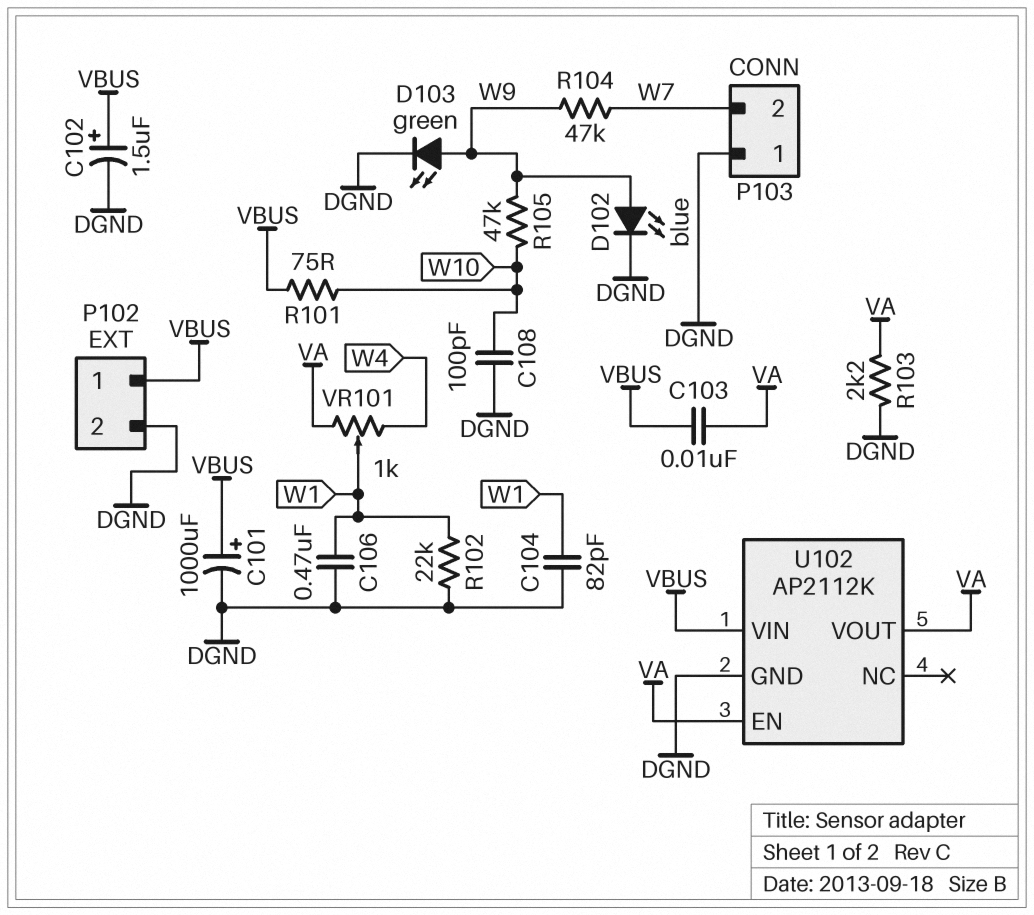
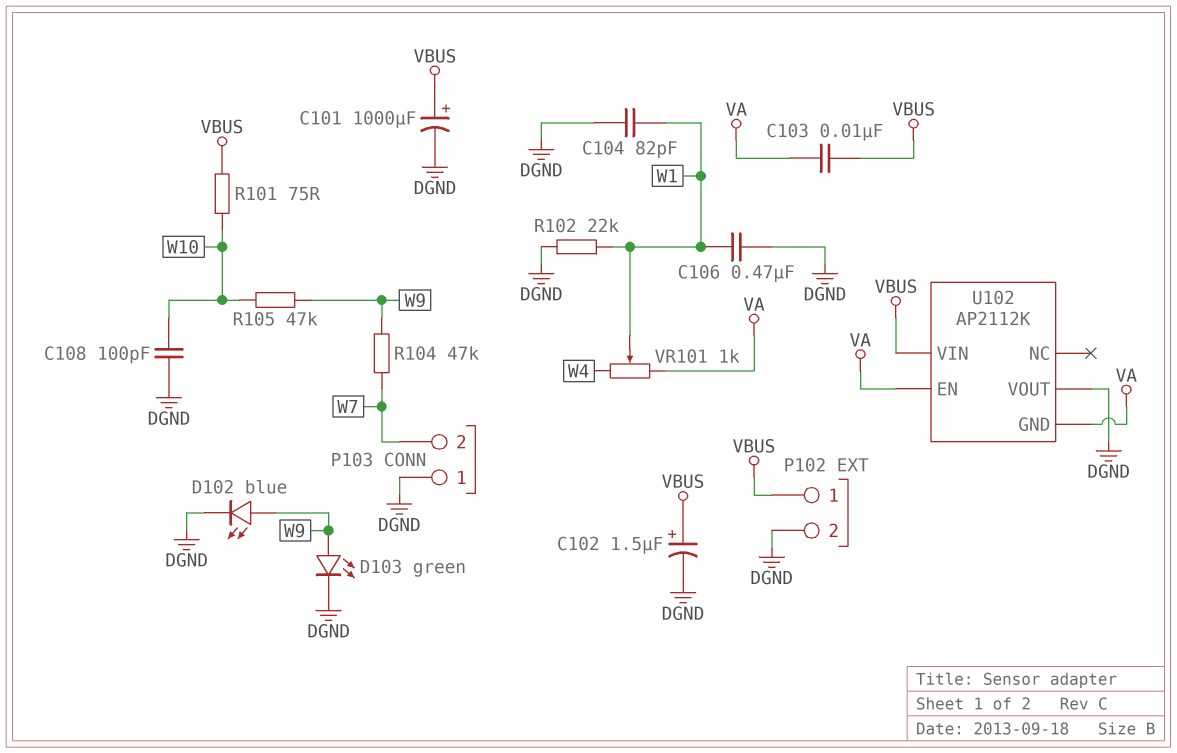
R103: 2.2k (DGND, VA) -> none
U102 pin GND: DGND -> VA
U102 pin VOUT: VA -> DGND

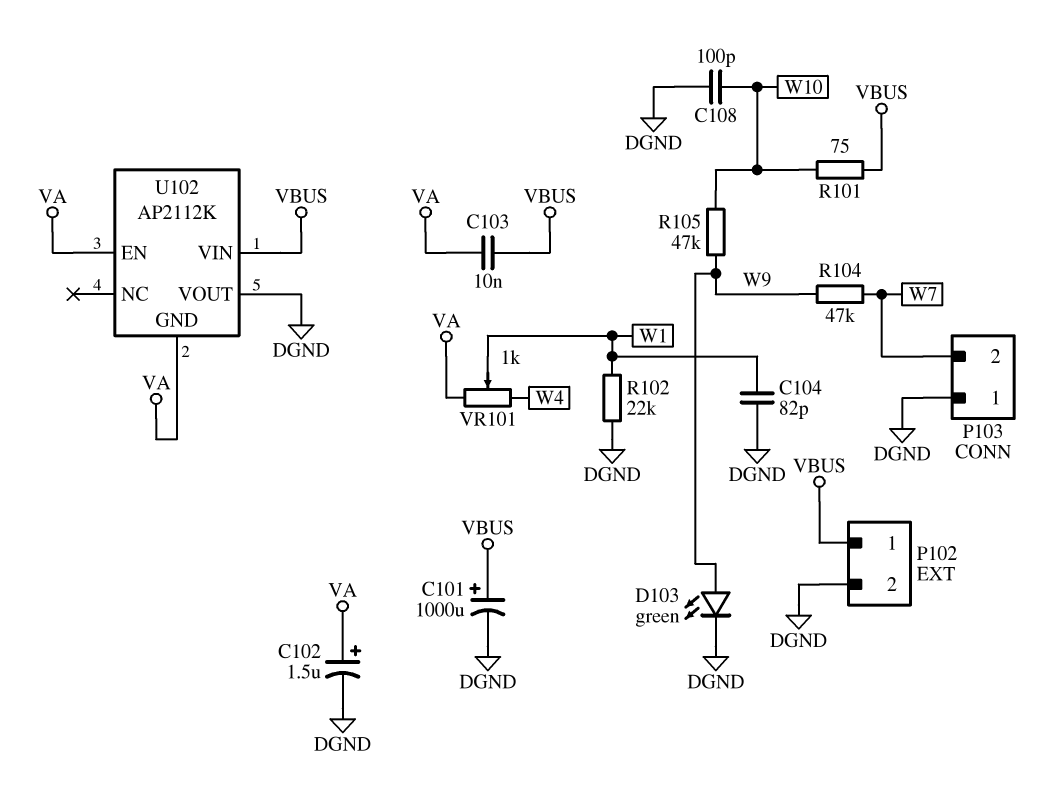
C102: 1.5uF (plus VBUS, minus DGND) -> 1.5uF (plus VA, minus DGND)
C106: 470nF (DGND, W1) -> none
D102: LED blue (A W9, K DGND) -> none

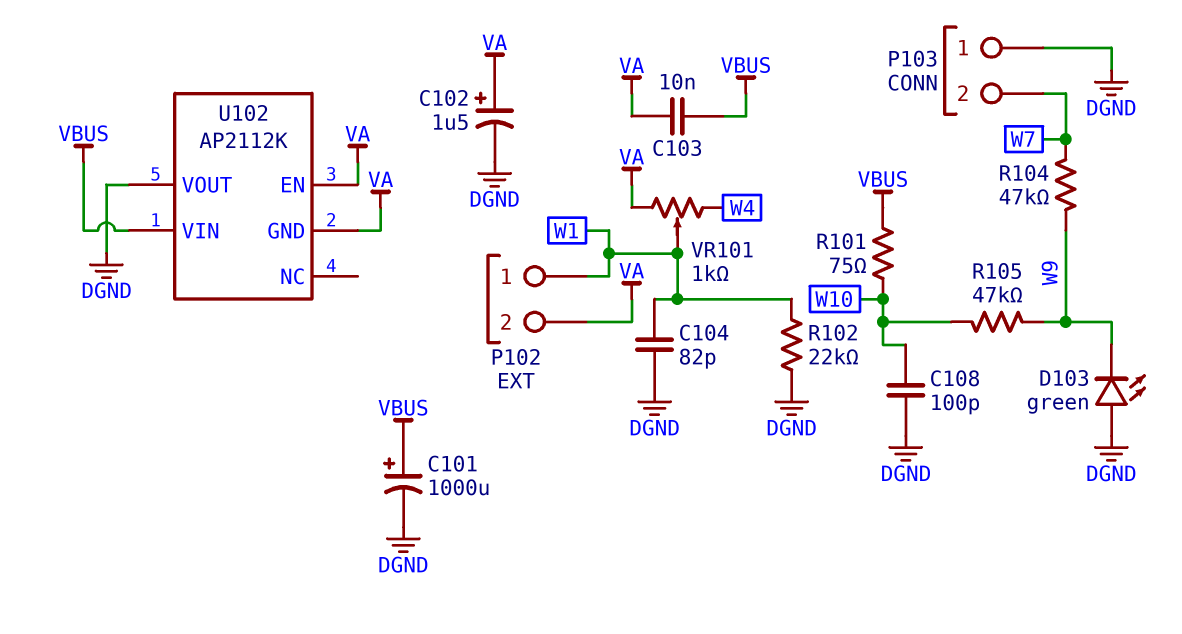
D103: LED green (A W9, K DGND) -> LED green (A DGND, K W9)
P102 pin 1: VBUS -> W1
P102 pin 2: DGND -> VA

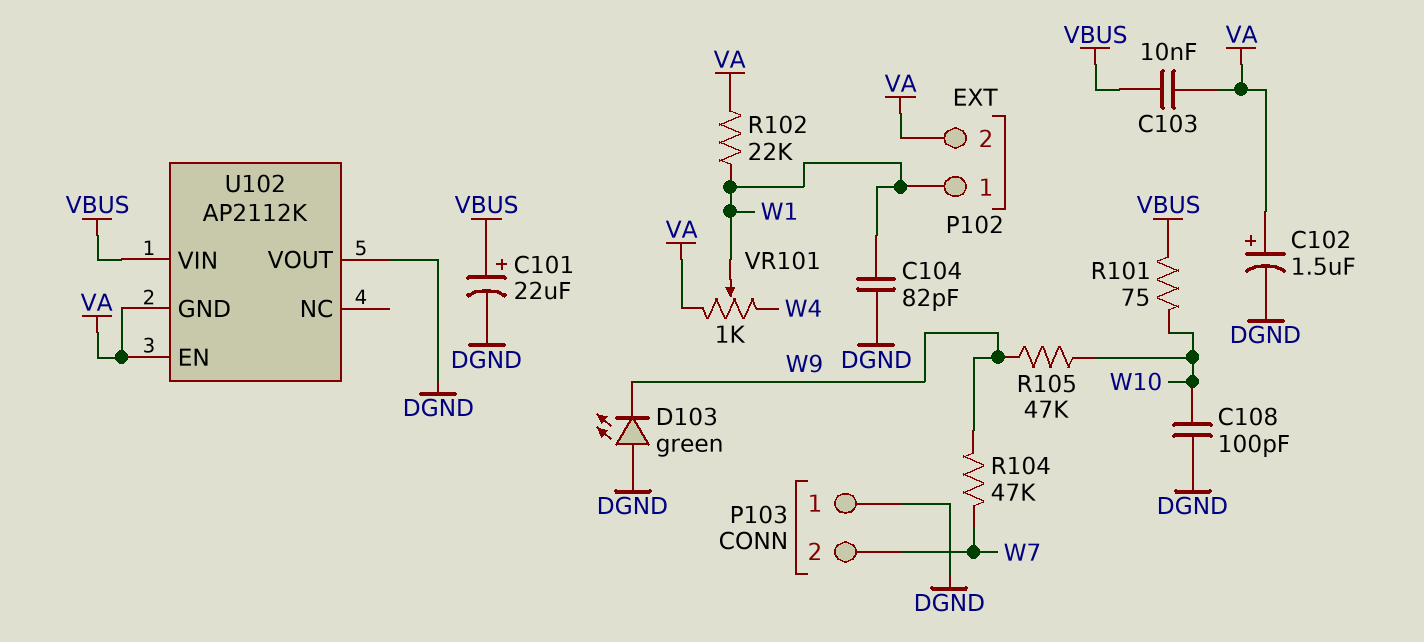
C101: 1000uF (plus VBUS, minus DGND) -> 22uF (plus VBUS, minus DGND)
R102: 22k (DGND, W1) -> 22k (VA, W1)

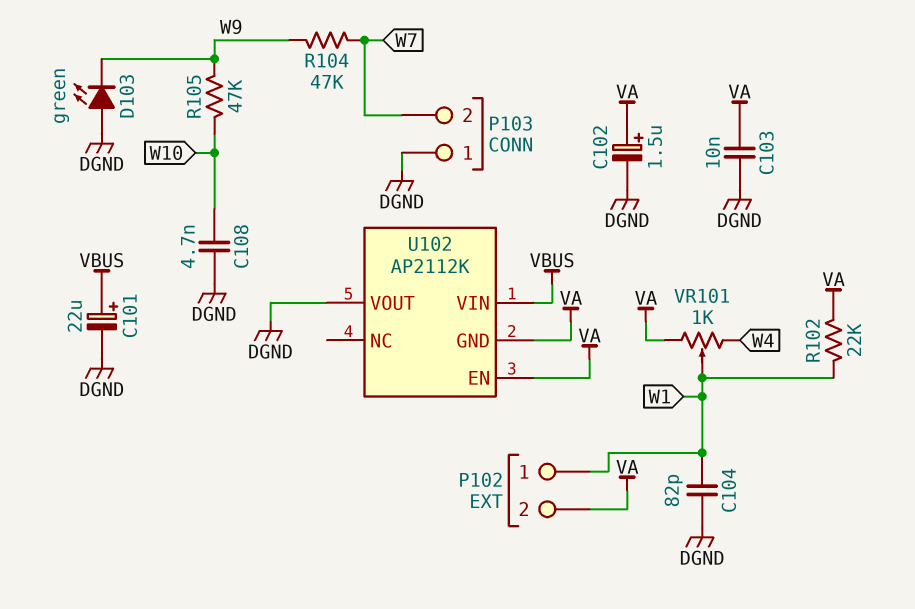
C103: 10nF (VA, VBUS) -> 10nF (DGND, VA)
C108: 100pF (DGND, W10) -> 4.7nF (DGND, W10)
R101: 75 (VBUS, W10) -> none

